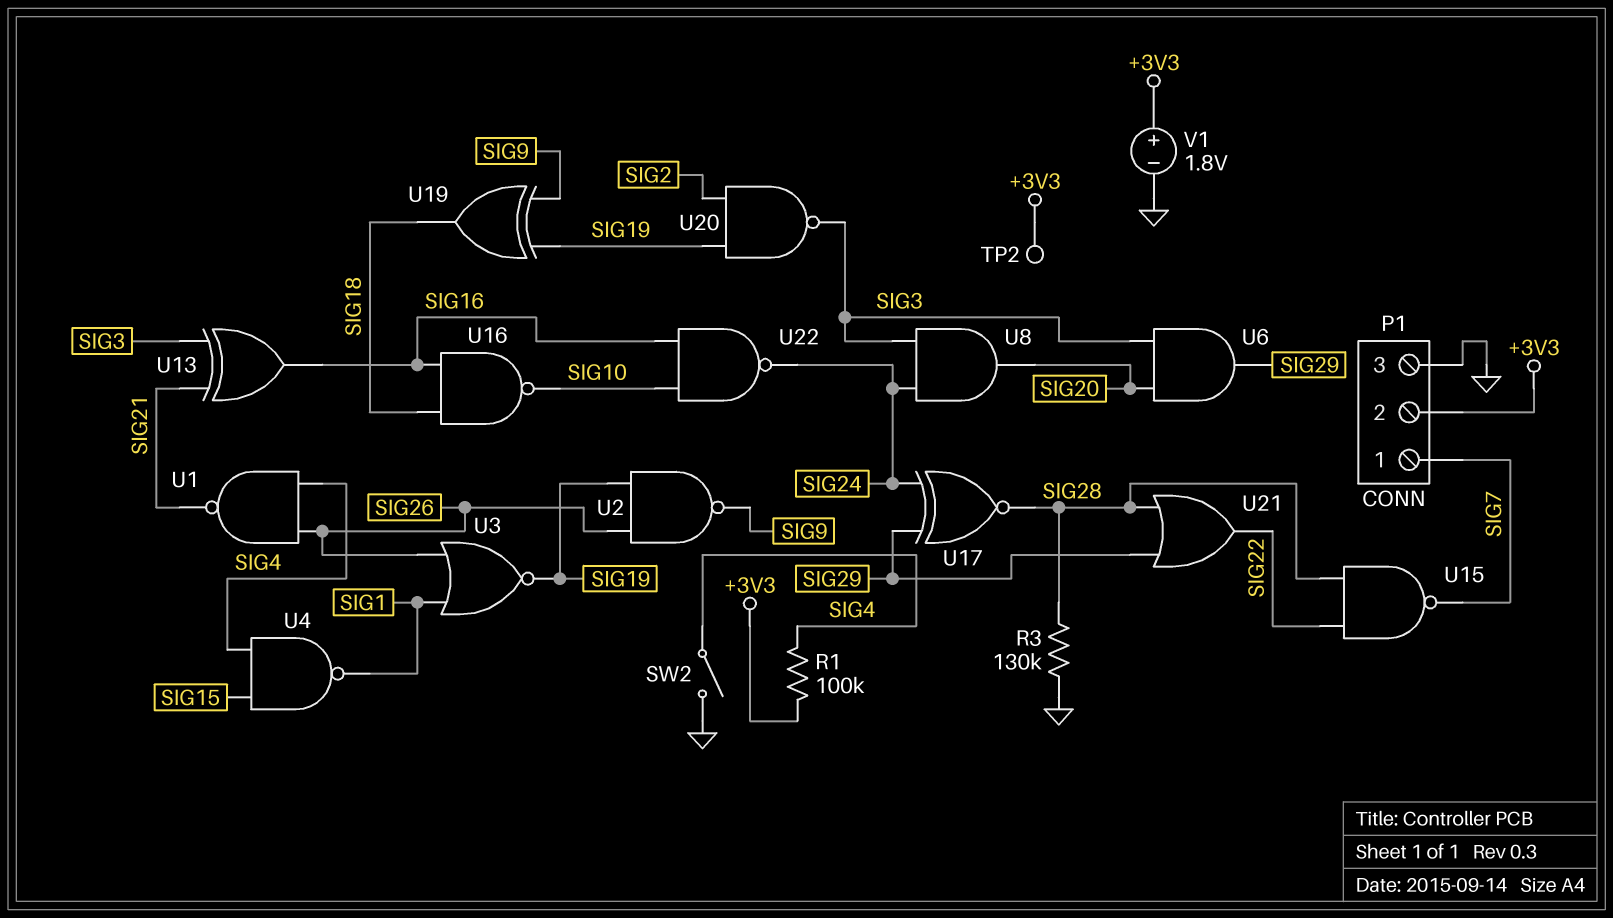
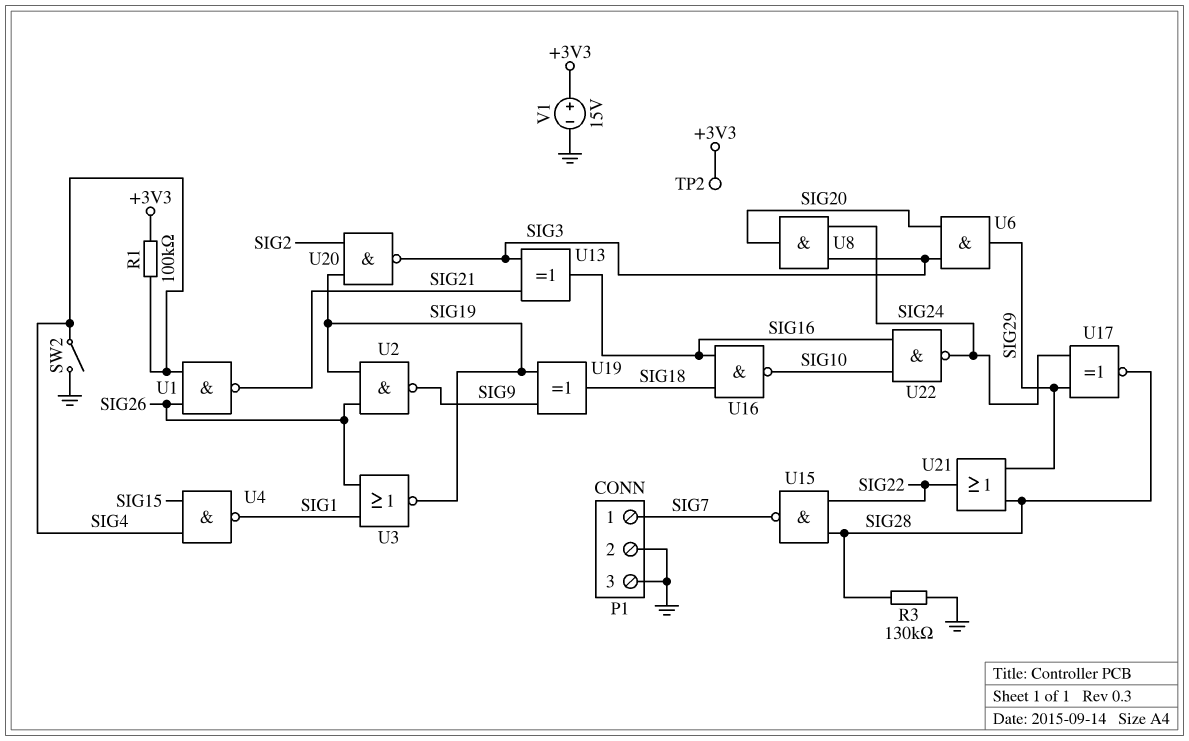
P1 pin 2: +3V3 -> GND
V1: 1.8V (plus +3V3, minus GND) -> 15V (plus +3V3, minus GND)

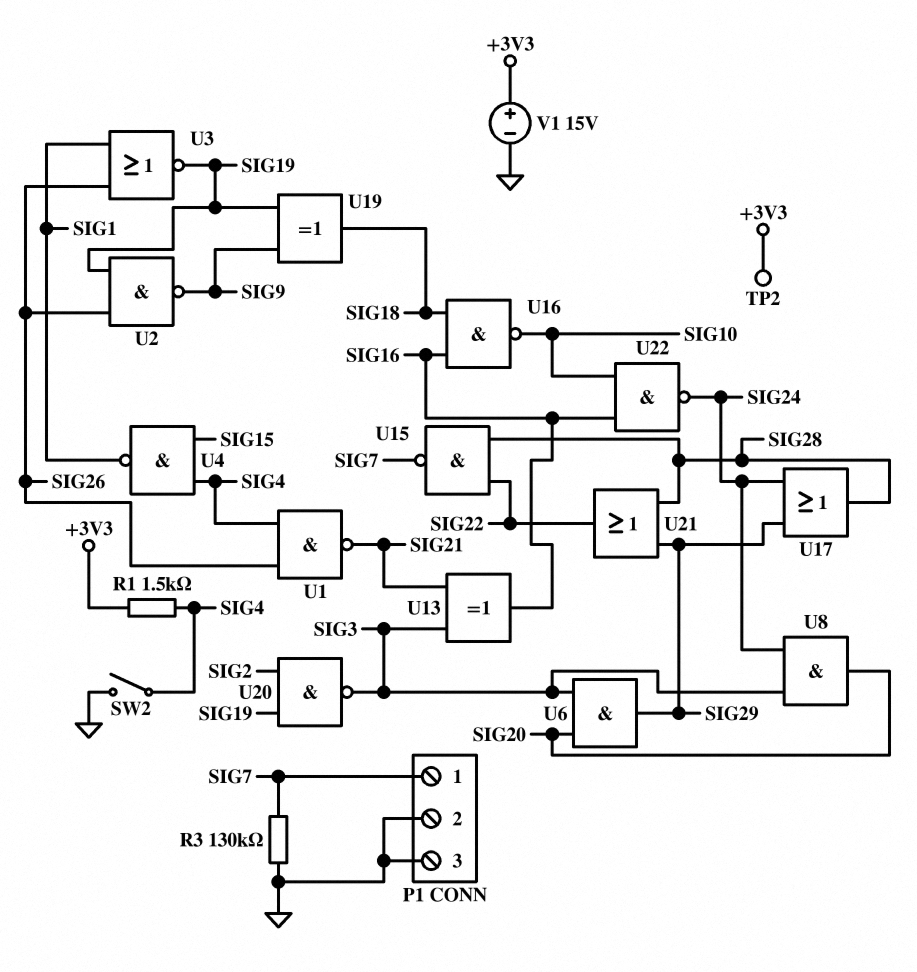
R1: 100k (+3V3, SIG4) -> 1.5k (+3V3, SIG4)
R3: 130k (GND, SIG28) -> 130k (GND, SIG7)
U17: XNOR (in SIG24, in SIG29, out SIG28) -> OR (in SIG24, in SIG29, out SIG28)

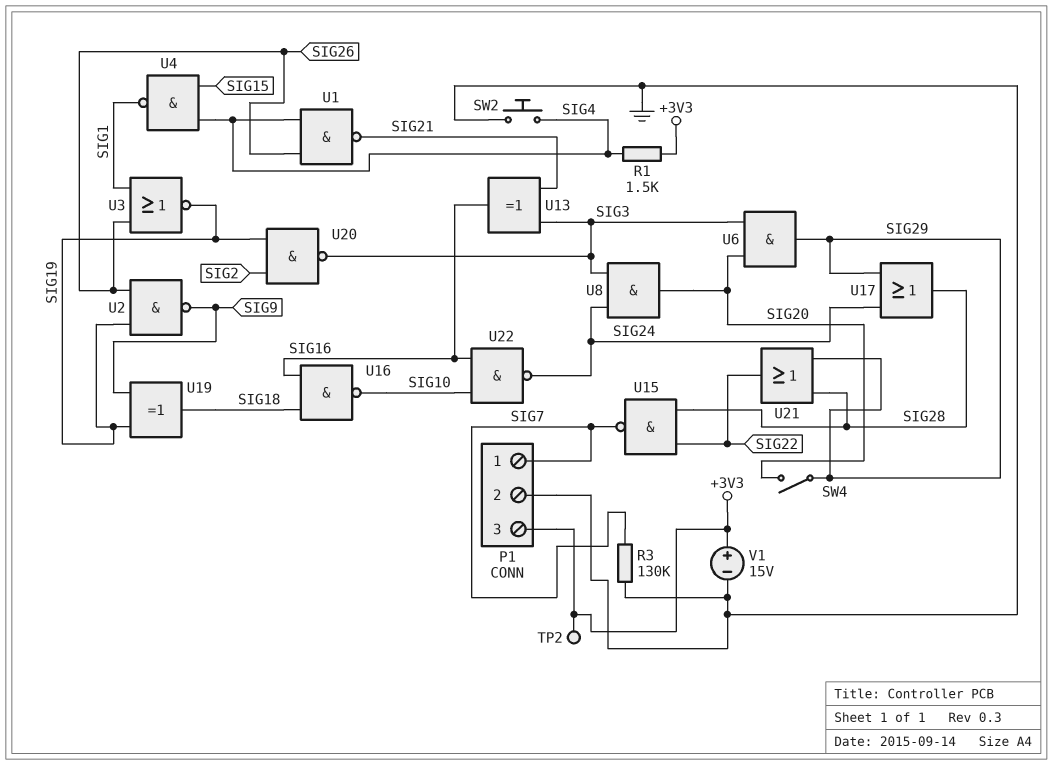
P1 pin 3: GND -> +3V3
SW2: switch (GND, SIG4) -> button (GND, SIG4)
SW4: none -> switch (SIG20, SIG29)

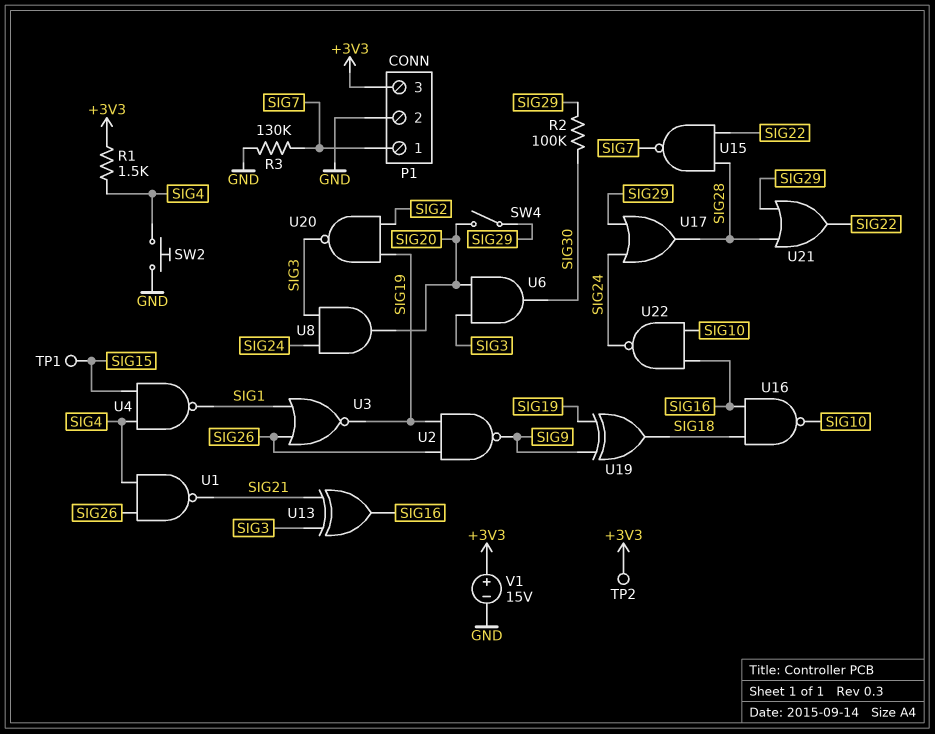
R2: none -> 100k (SIG29, SIG30)
TP1: none -> test point (SIG15)
U6: AND (in SIG3, in SIG20, out SIG29) -> AND (in SIG3, in SIG20, out SIG30)

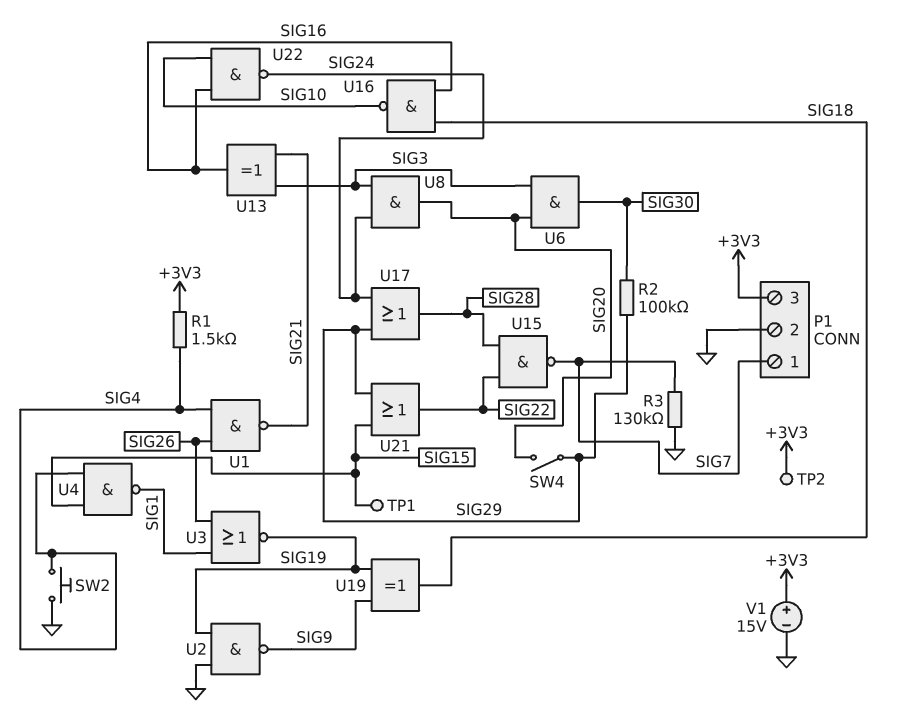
U2: NAND (in SIG19, in SIG26, out SIG9) -> NAND (in GND, in SIG19, out SIG9)
U20: NAND (in SIG2, in SIG19, out SIG3) -> none
U21: OR (in SIG28, in SIG29, out SIG22) -> OR (in SIG15, in SIG29, out SIG22)

